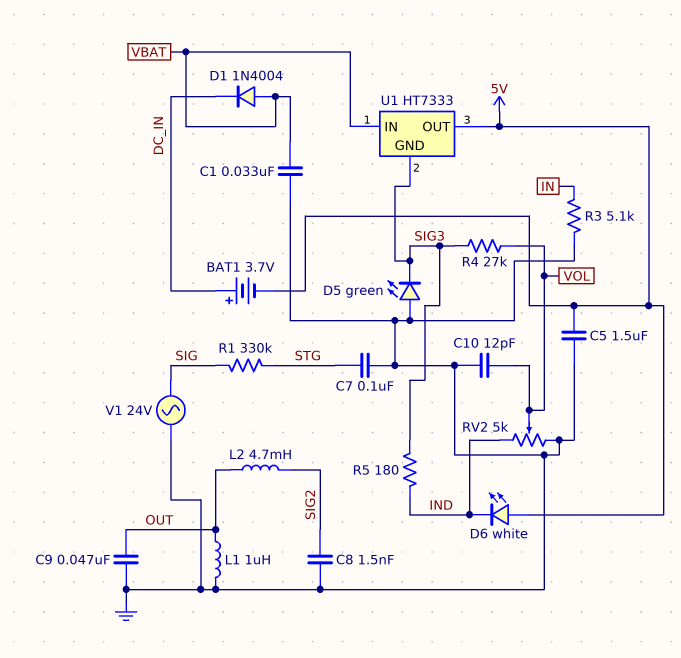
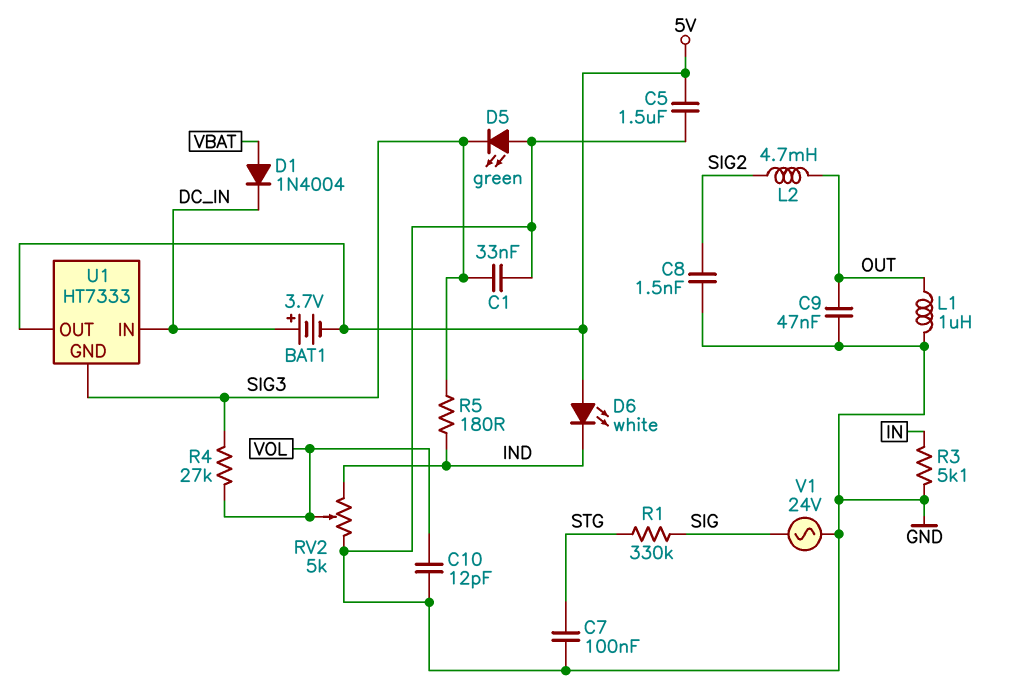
C1: 33nF (GND, VBAT) -> 33nF (GND, SIG3)
U1 pin IN: VBAT -> DC_IN

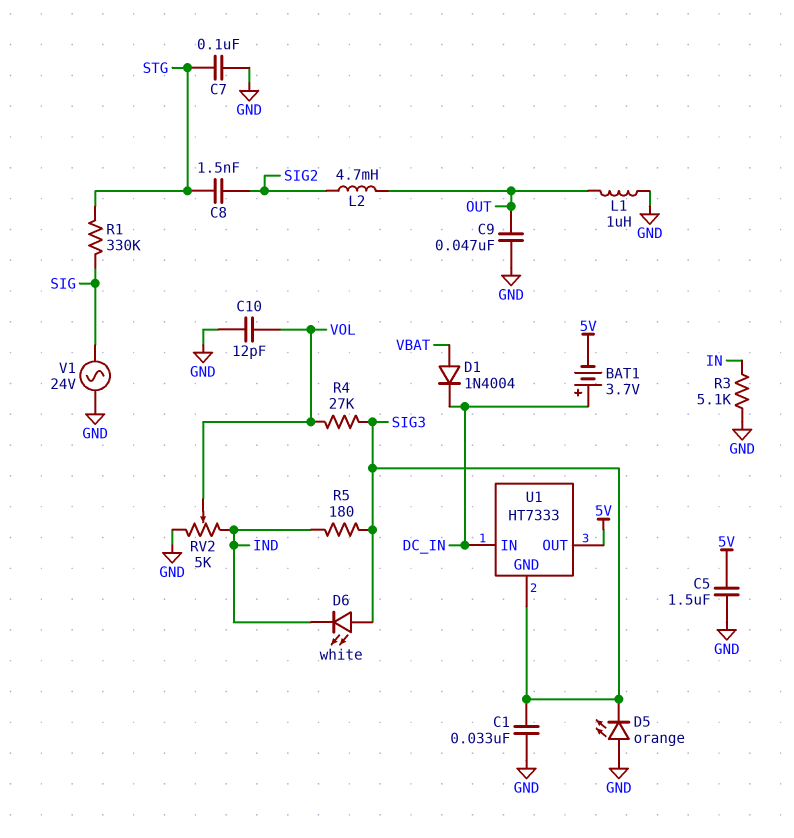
C8: 1.5nF (GND, SIG2) -> 1.5nF (SIG2, STG)
D5: LED green (A GND, K SIG3) -> LED orange (A GND, K SIG3)
D6: LED white (A 5V, K IND) -> LED white (A SIG3, K IND)

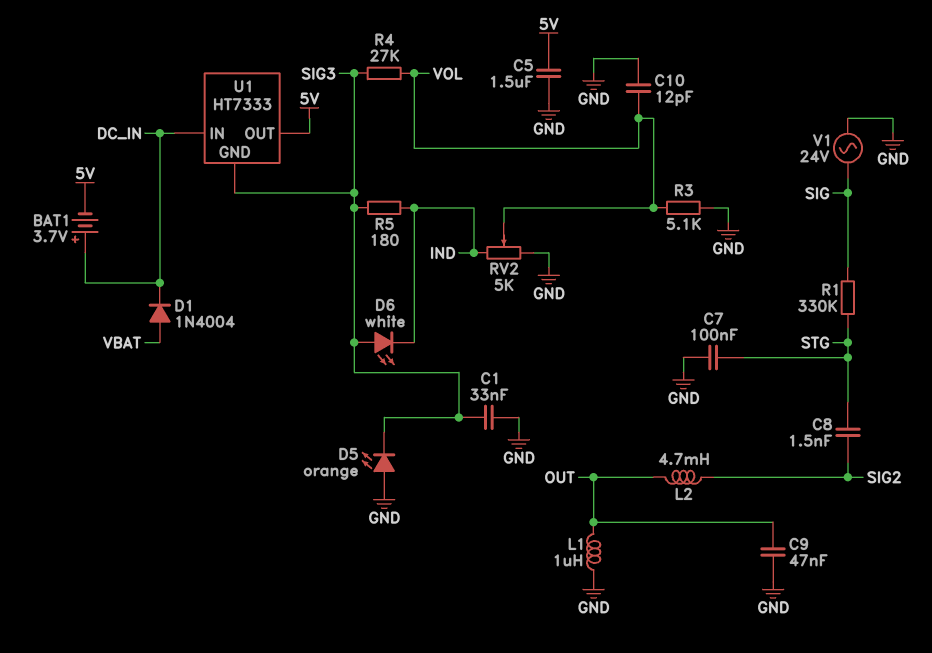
R3: 5.1k (GND, IN) -> 5.1k (GND, VOL)

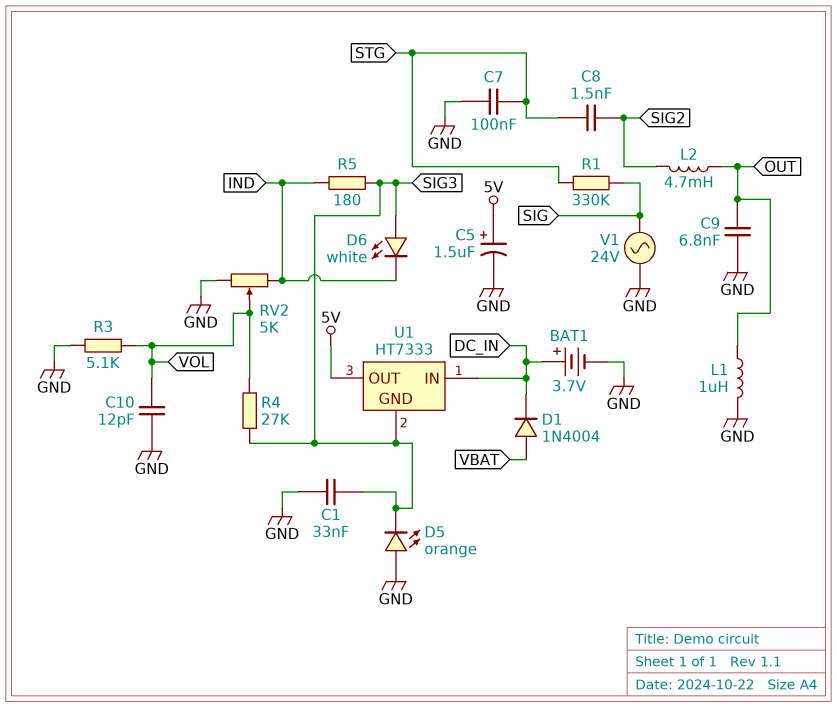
BAT1: 3.7V (plus DC_IN, minus 5V) -> 3.7V (plus DC_IN, minus GND)
C5: 1.5uF (5V, GND) -> 1.5uF (plus 5V, minus GND)
C9: 47nF (GND, OUT) -> 6.8nF (GND, OUT)

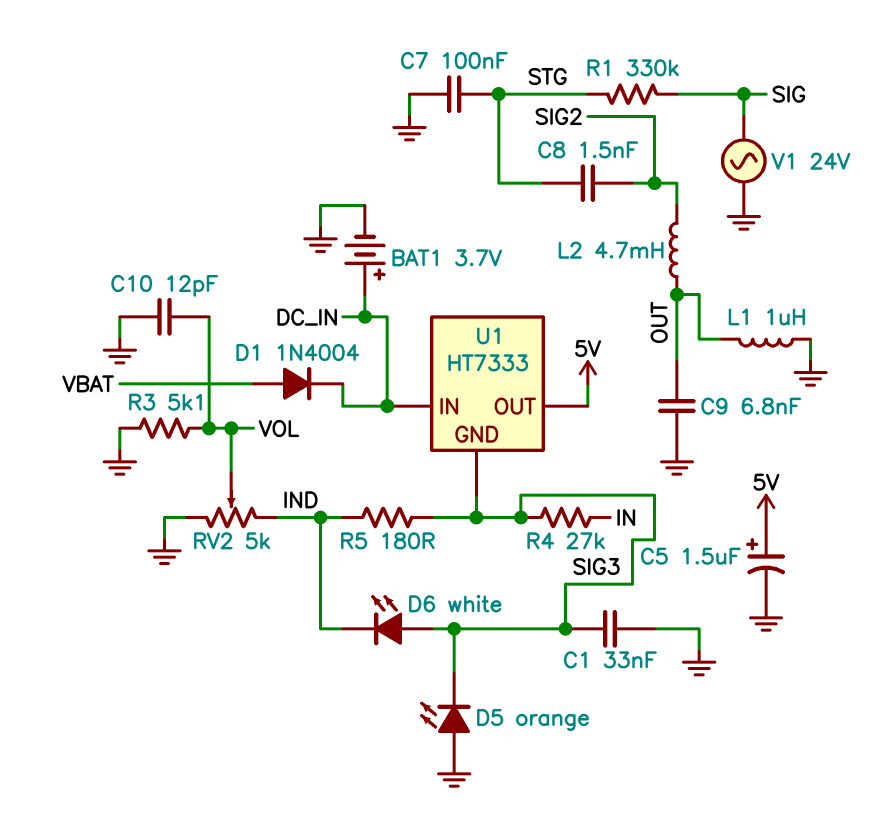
R4: 27k (SIG3, VOL) -> 27k (IN, SIG3)

